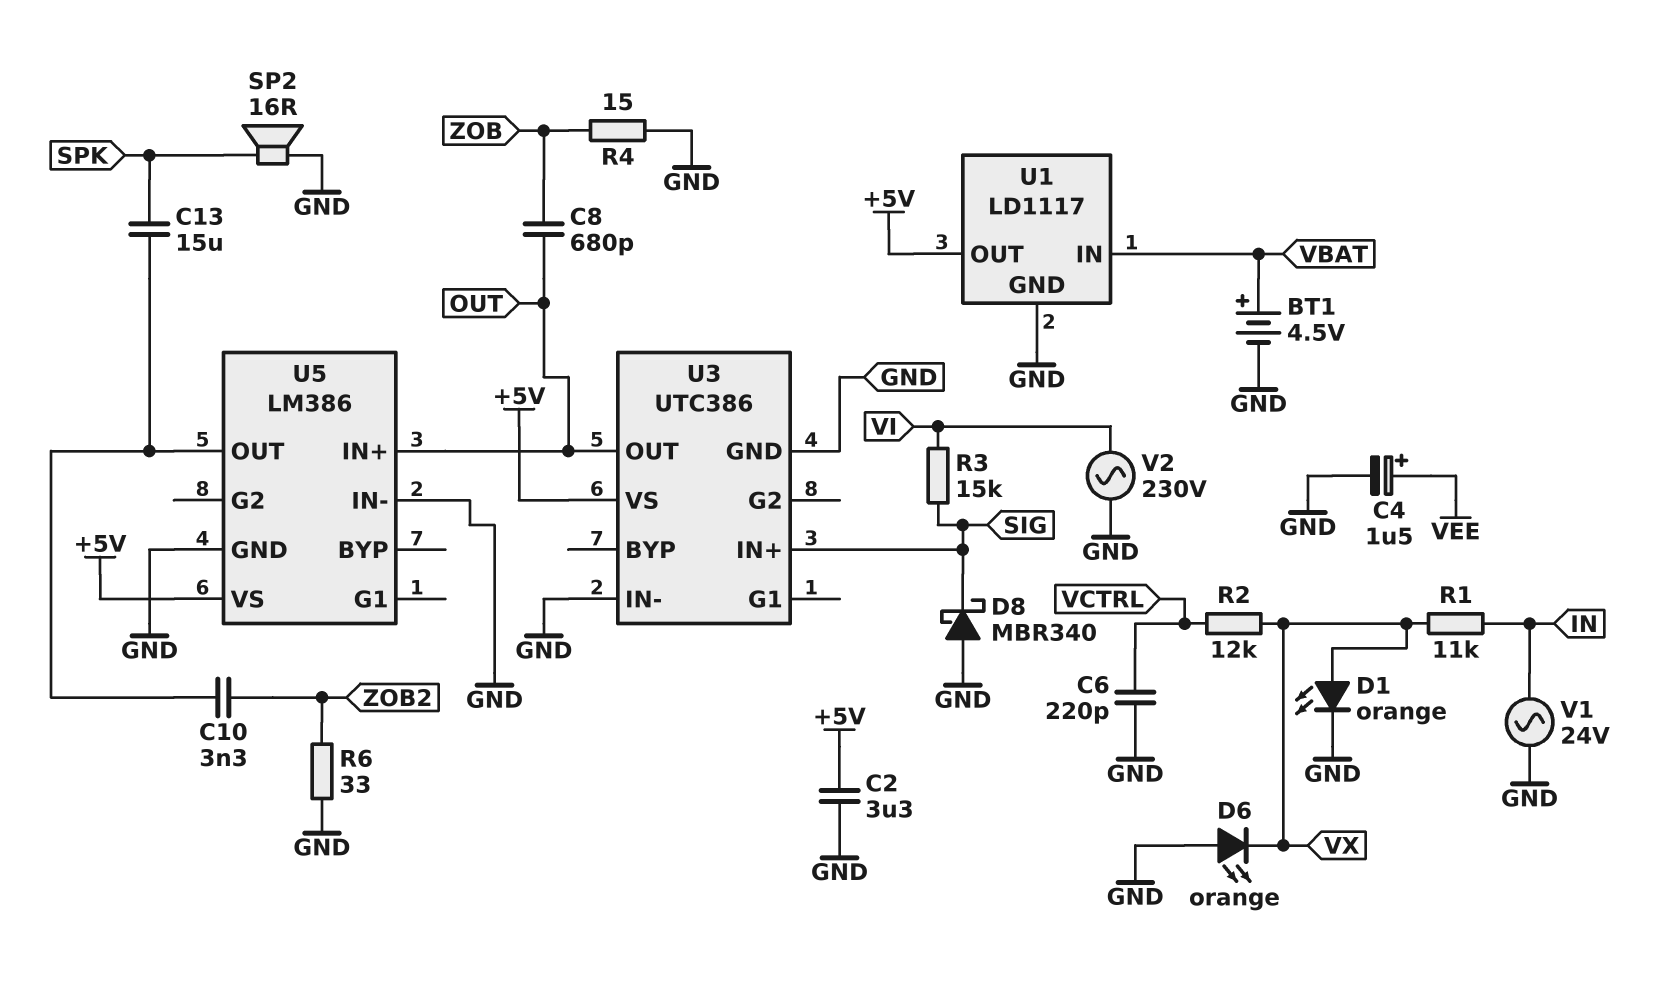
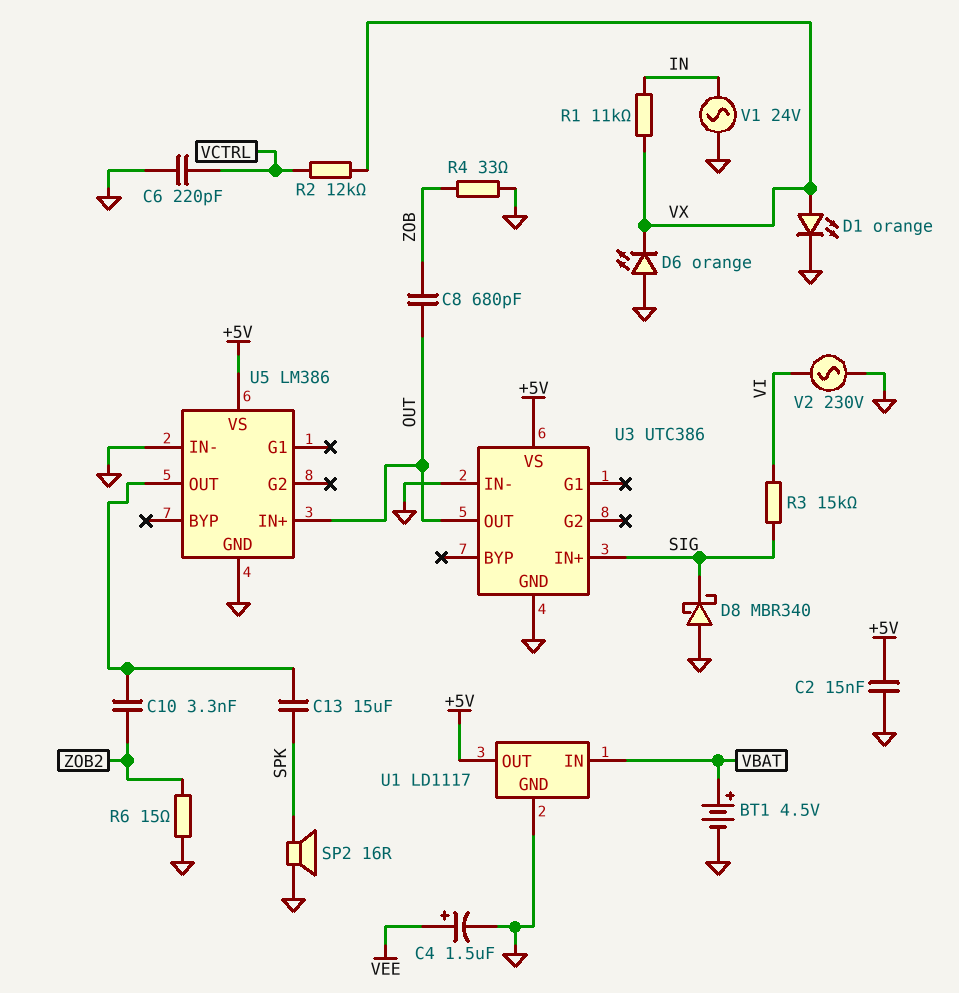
C2: 3.3uF (+5V, GND) -> 15nF (+5V, GND)
R4: 15 (GND, ZOB) -> 33 (GND, ZOB)
R6: 33 (GND, ZOB2) -> 15 (GND, ZOB2)

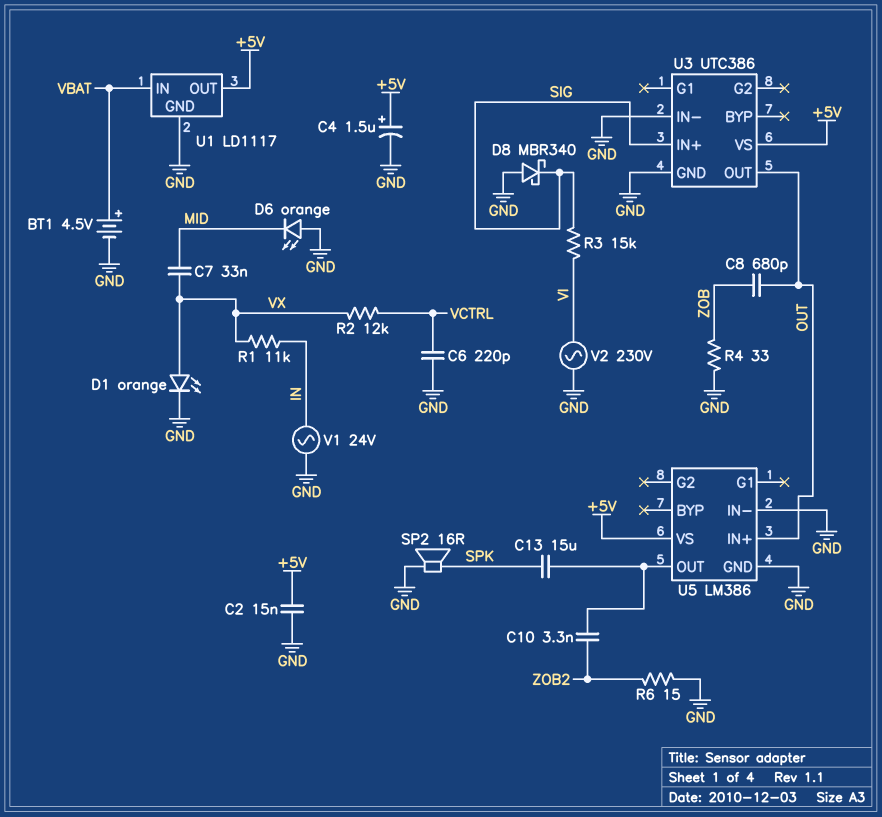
C4: 1.5uF (plus VEE, minus GND) -> 1.5uF (plus +5V, minus GND)
C7: none -> 33nF (MID, VX)
D6: LED orange (A GND, K VX) -> LED orange (A GND, K MID)

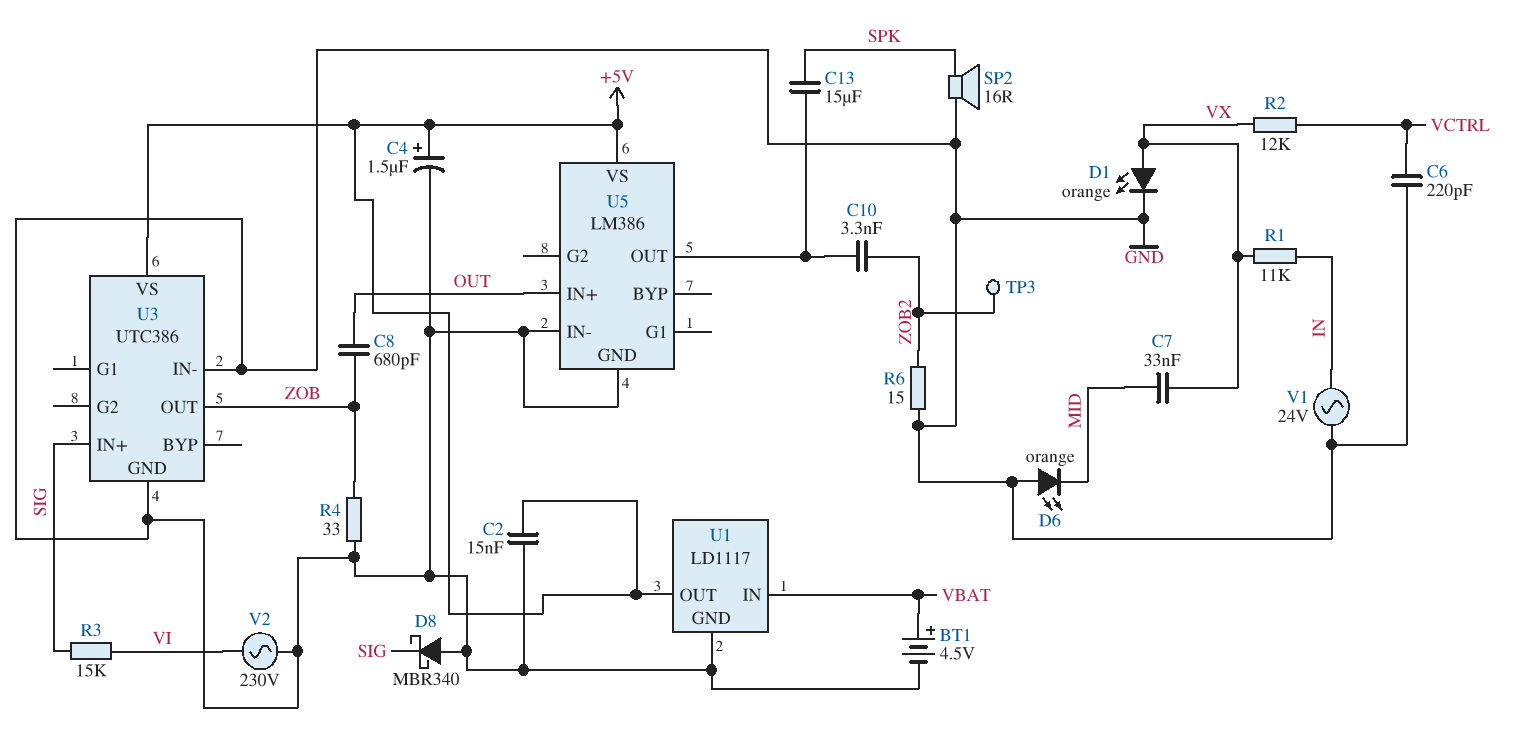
TP3: none -> test point (ZOB2)
U3 pin OUT: OUT -> ZOB

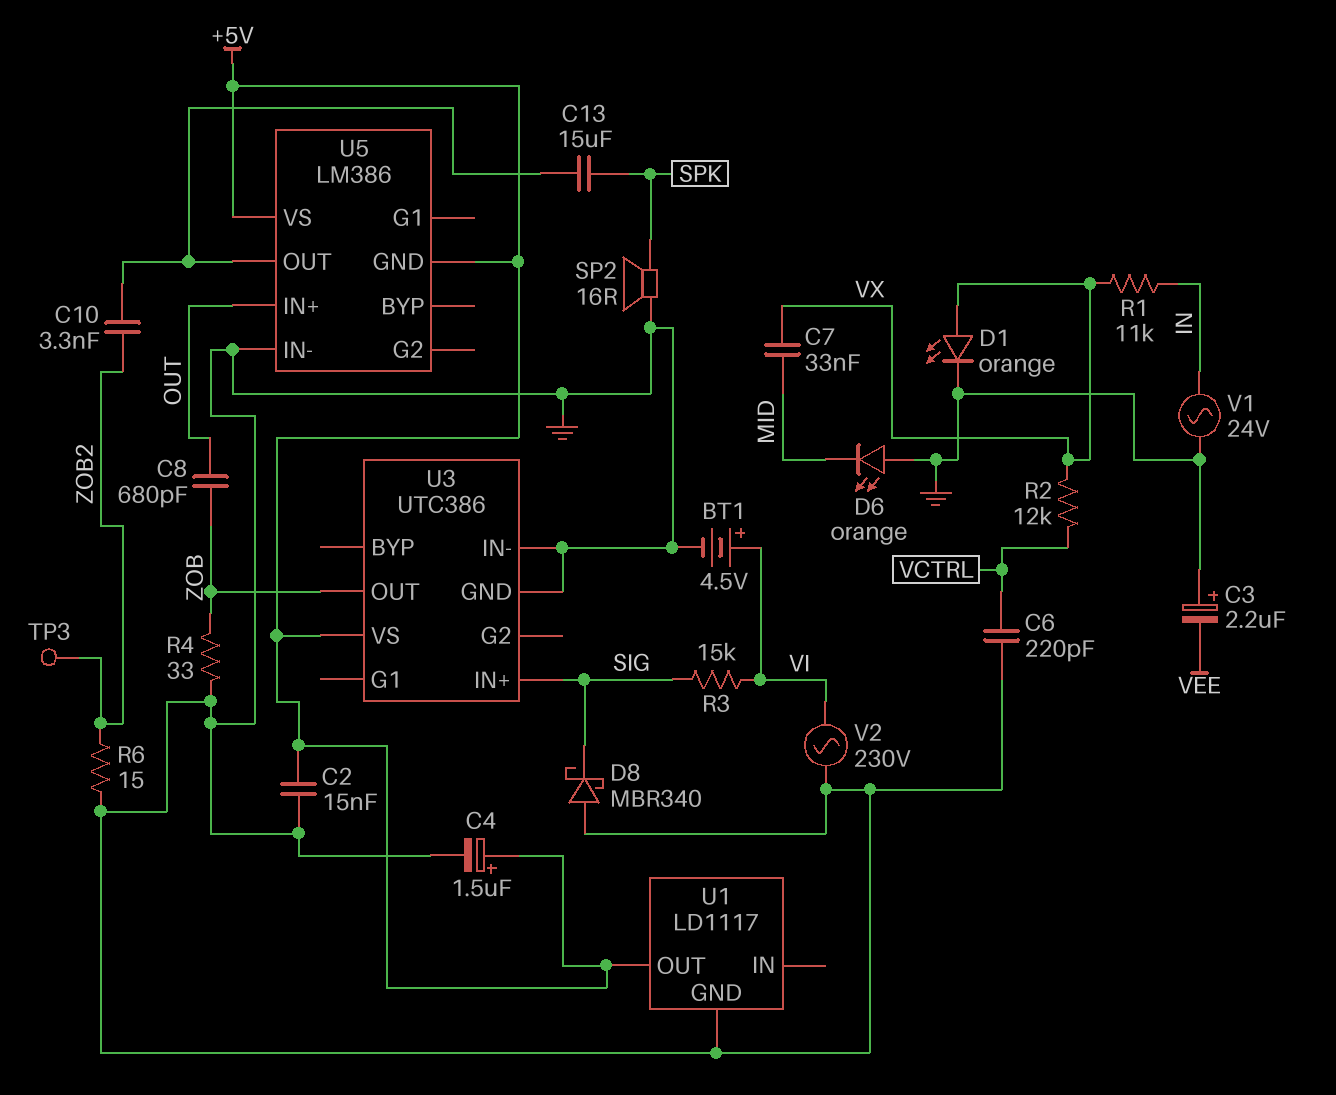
BT1: 4.5V (plus VBAT, minus GND) -> 4.5V (plus VI, minus GND)
C3: none -> 2.2uF (plus GND, minus VEE)
U1 pin IN: VBAT -> none
U5 pin GND: GND -> +5V

